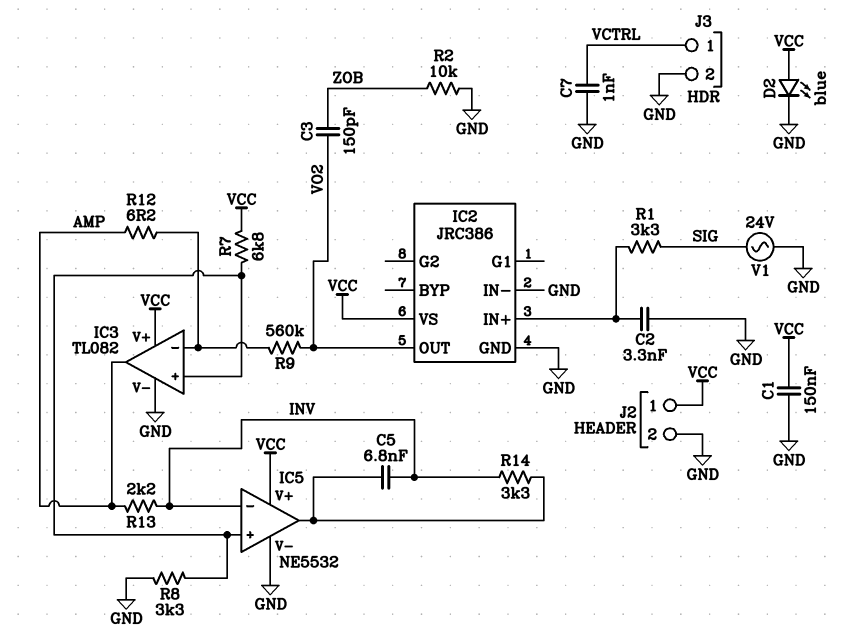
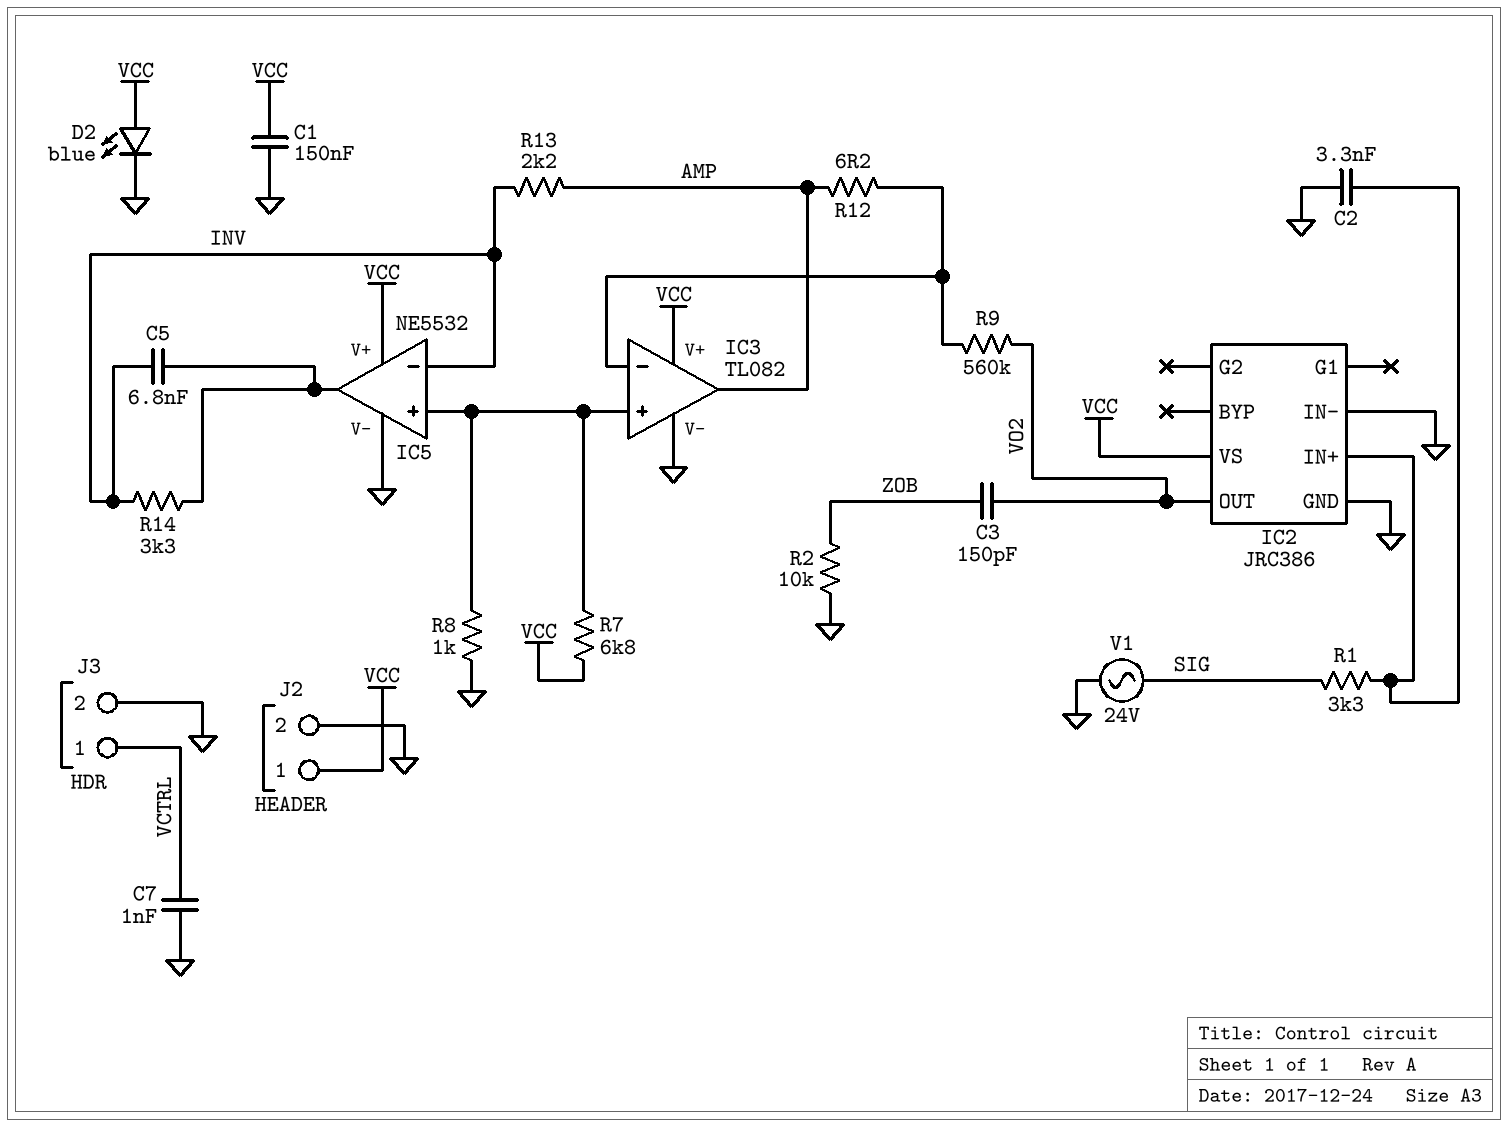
R8: 3.3k (GND, IC3/in+) -> 1k (GND, IC3/in+)

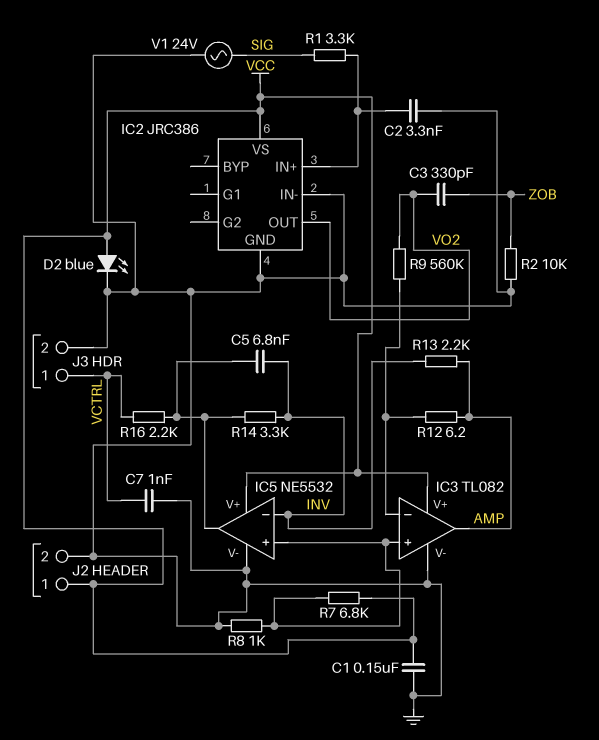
C3: 150pF (VO2, ZOB) -> 330pF (VO2, ZOB)
R16: none -> 2.2k (IC5/out, VCTRL)

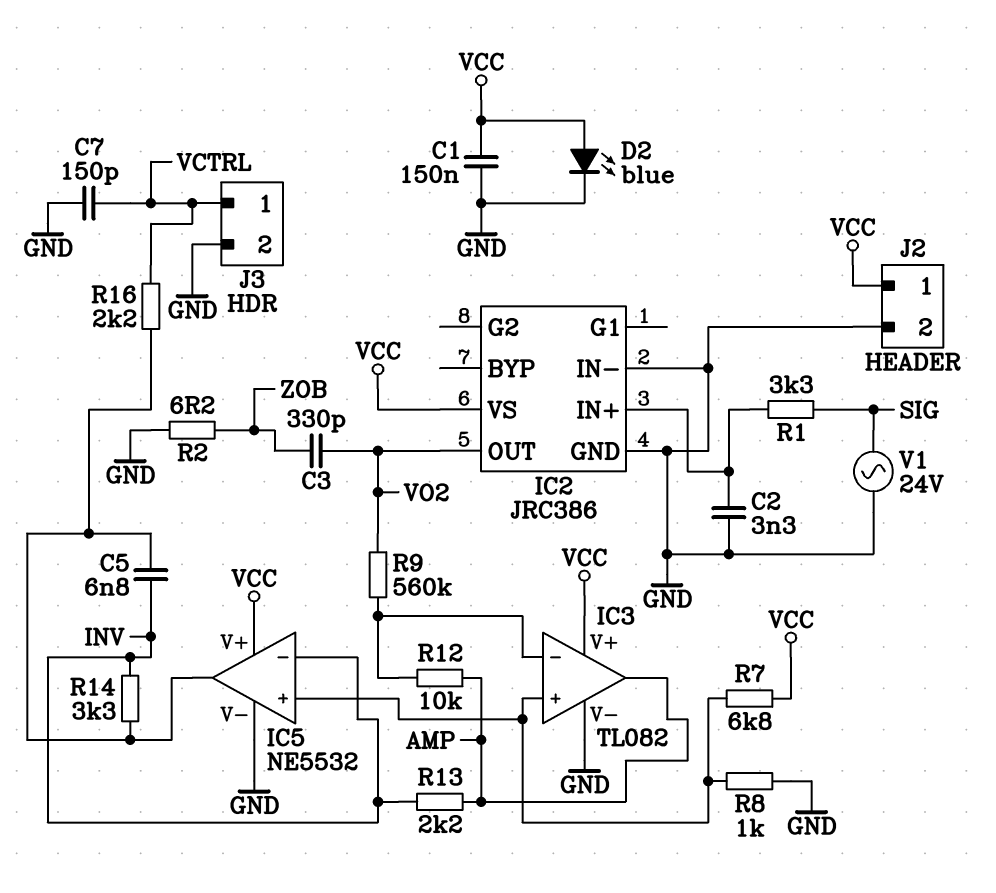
C7: 1nF (GND, VCTRL) -> 150pF (GND, VCTRL)
R2: 10k (GND, ZOB) -> 6.2 (GND, ZOB)
R12: 6.2 (AMP, IC3/in-) -> 10k (AMP, IC3/in-)

